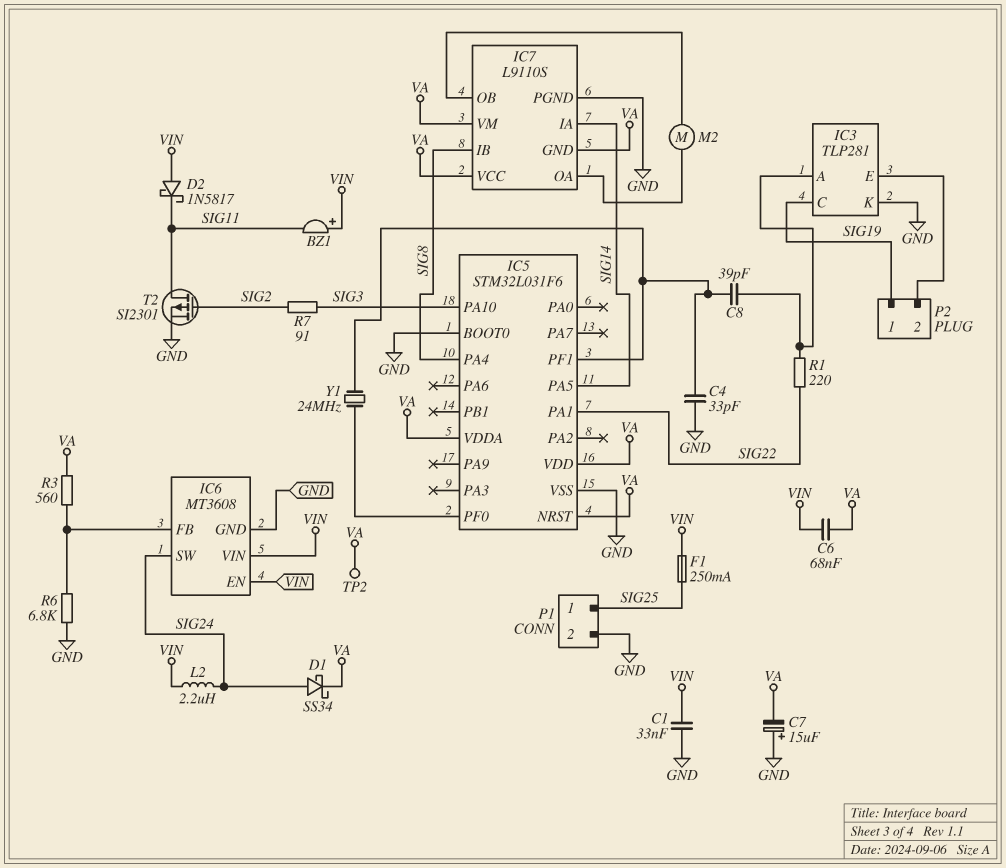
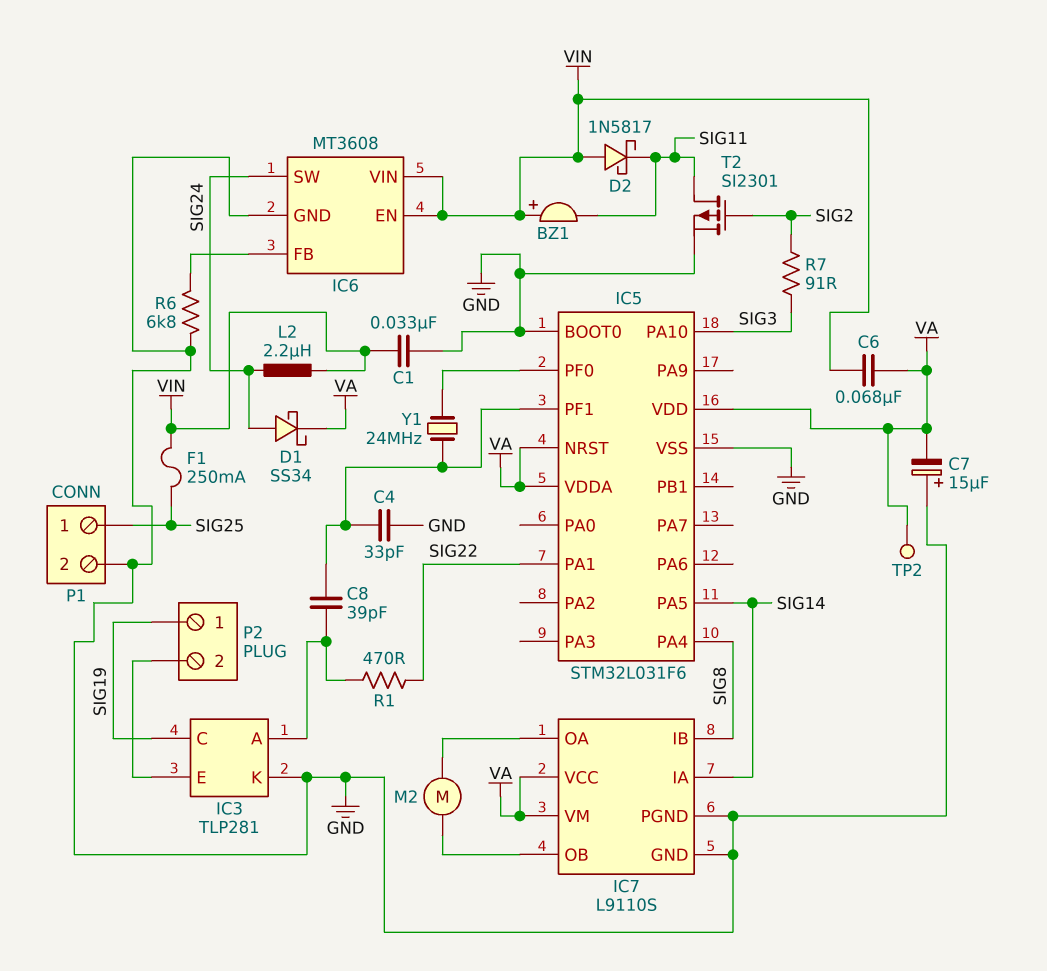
IC7 pin GND: VA -> GND
R1: 220 (IC3/A, SIG22) -> 470 (IC3/A, SIG22)
R3: 560 (IC6/FB, VA) -> none

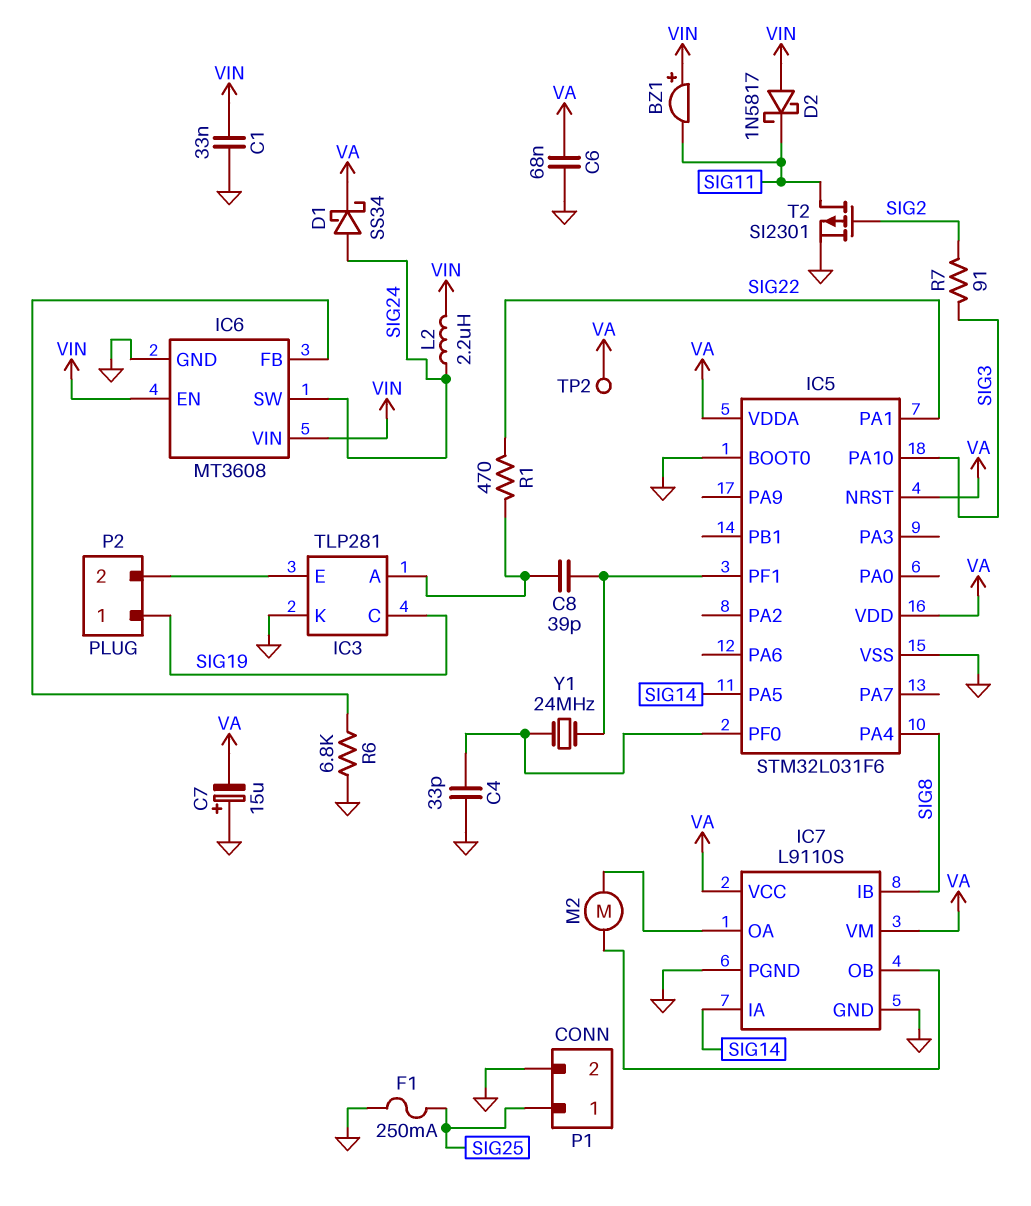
C4: 33pF (GND, IC5/PF1) -> 33pF (GND, IC5/PF0)
C6: 68nF (VA, VIN) -> 68nF (GND, VA)
F1: 250mA (SIG25, VIN) -> 250mA (GND, SIG25)

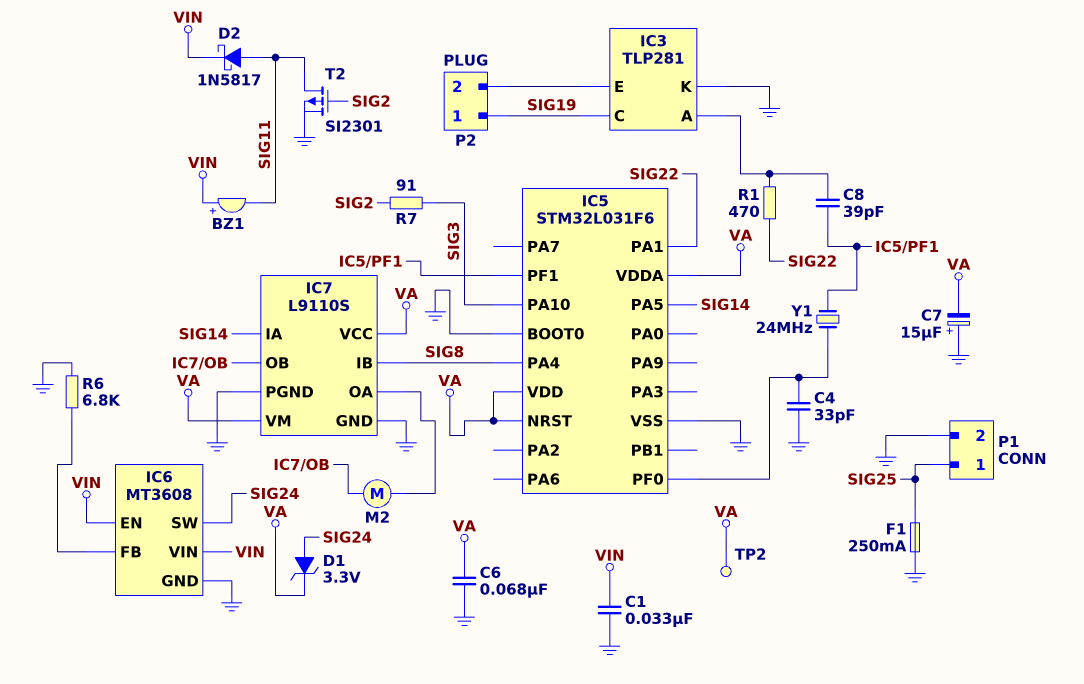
D1: schottky SS34 (A SIG24, K VA) -> zener 3.3V (A SIG24, K VA)
D2: schottky 1N5817 (A VIN, K SIG11) -> schottky 1N5817 (A SIG11, K VIN)
L2: 2.2uH (SIG24, VIN) -> none

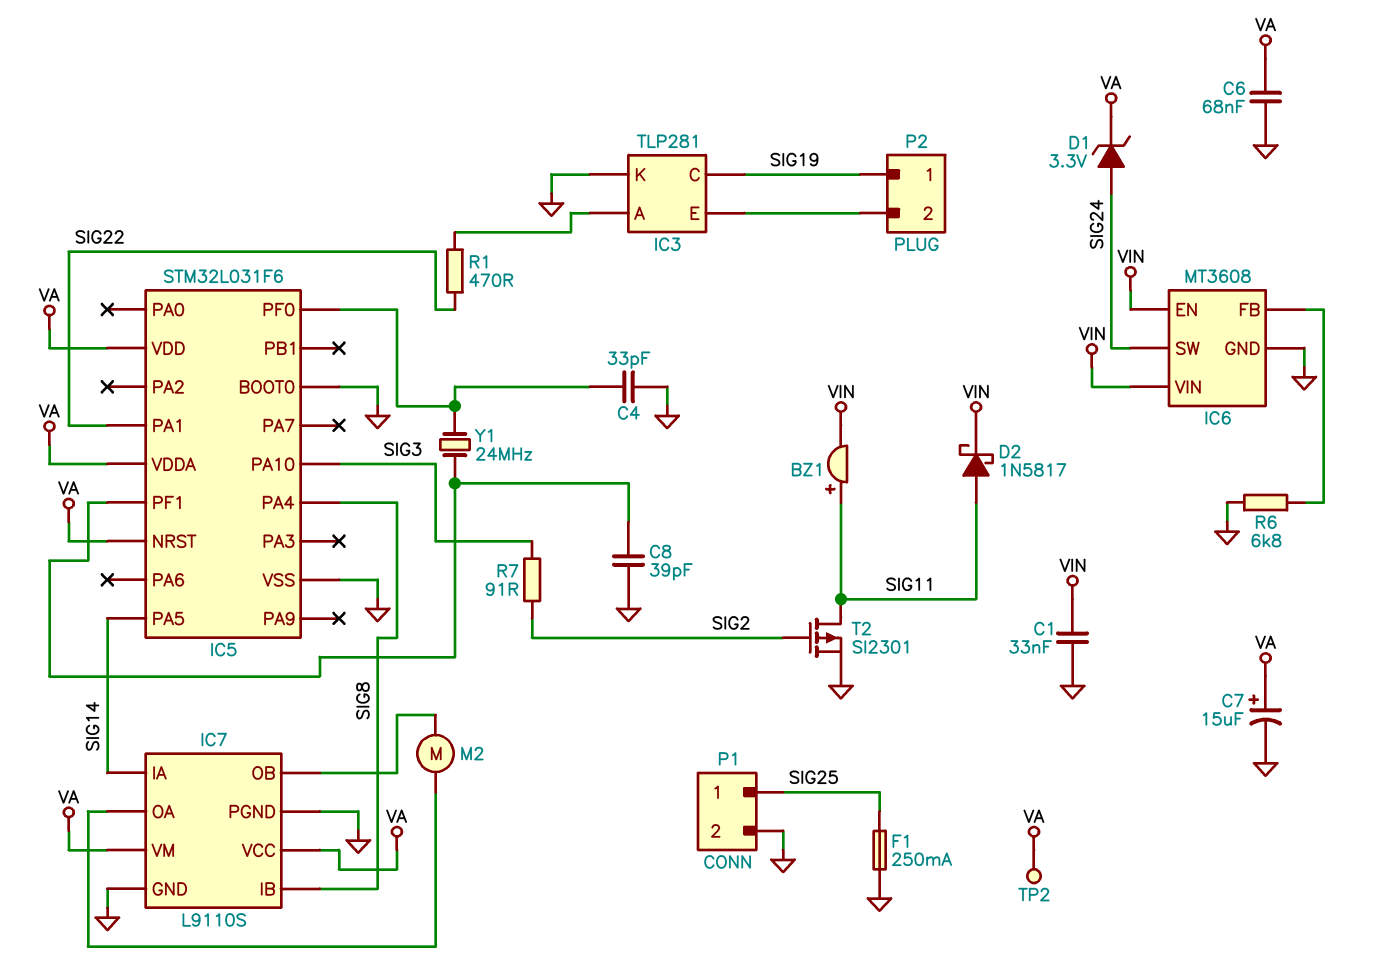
BZ1: buzzer (plus VIN, minus SIG11) -> buzzer (plus SIG11, minus VIN)
C7: 15uF (plus GND, minus VA) -> 15uF (plus VA, minus GND)
C8: 39pF (IC3/A, IC5/PF1) -> 39pF (GND, IC5/PF1)

